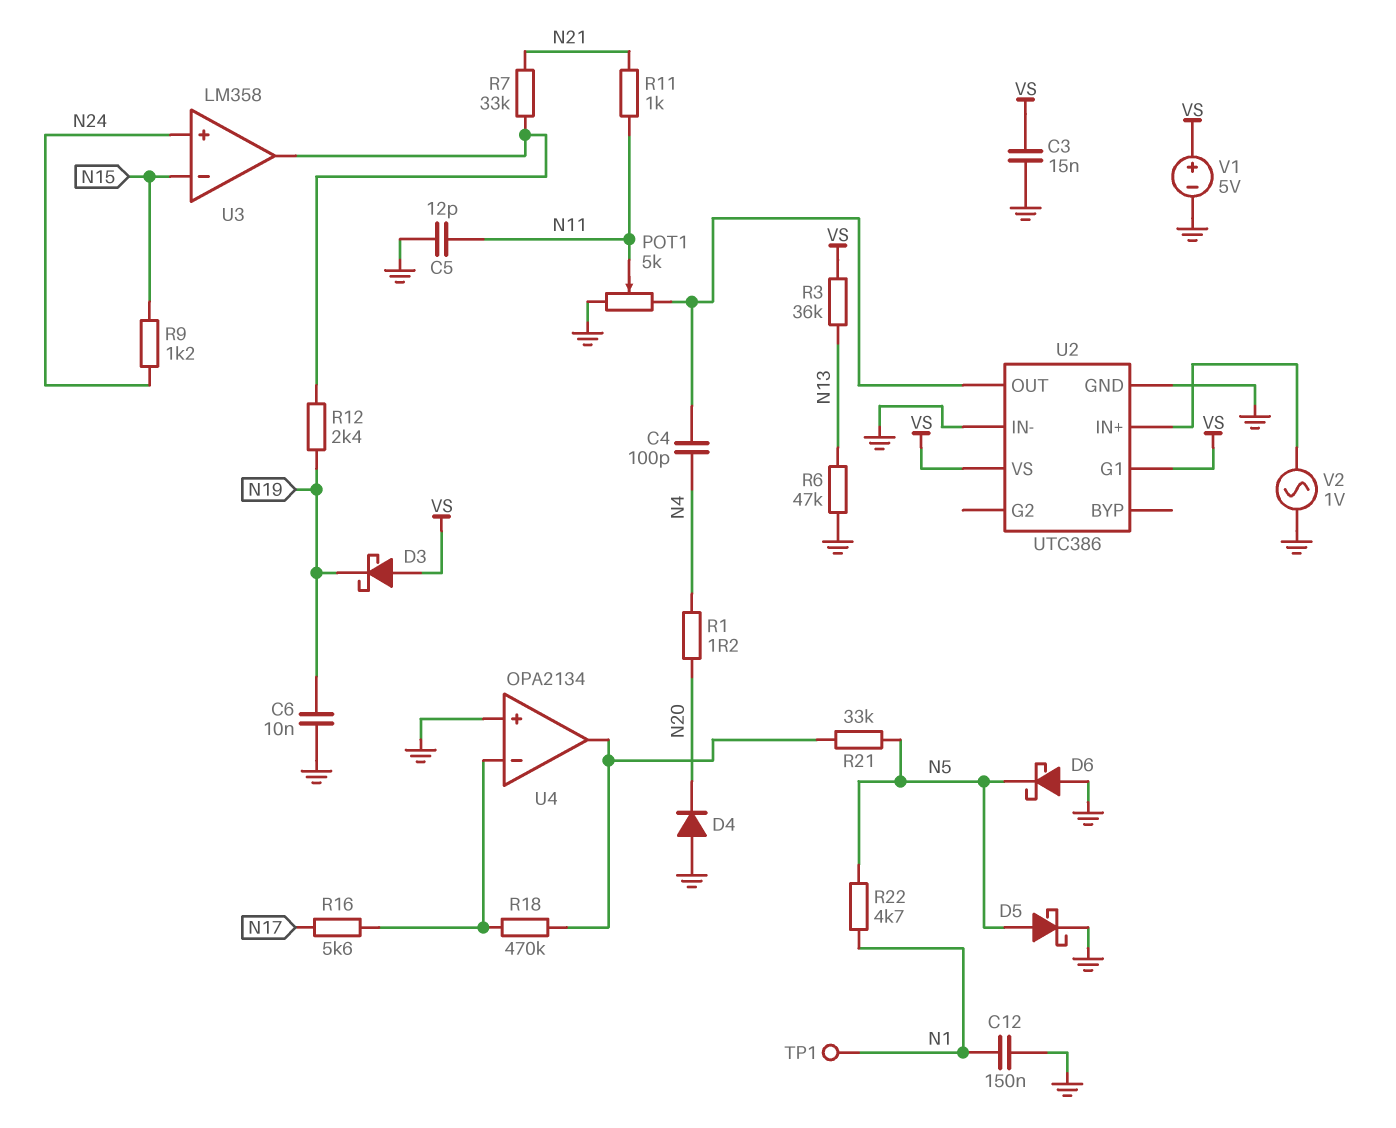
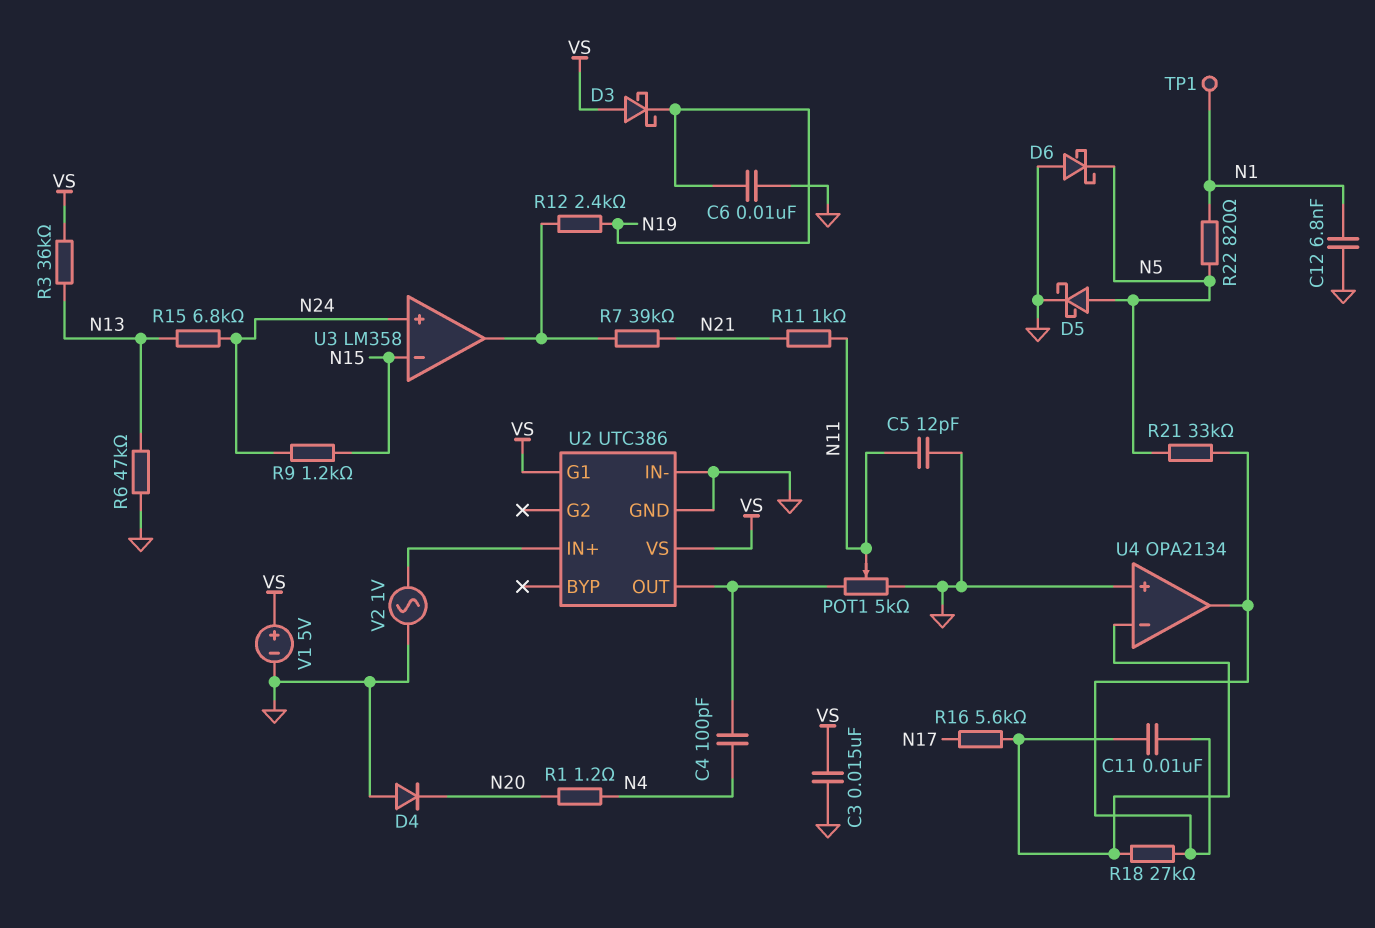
C11: none -> 10nF (U4/in-, U4/out)
C12: 150nF (GND, N1) -> 6.8nF (GND, N1)
R7: 33k (N21, U3/out) -> 39k (N21, U3/out)
R15: none -> 6.8k (N13, N24)
R18: 470k (U4/in-, U4/out) -> 27k (U4/in-, U4/out)
R22: 4.7k (N1, N5) -> 820 (N1, N5)

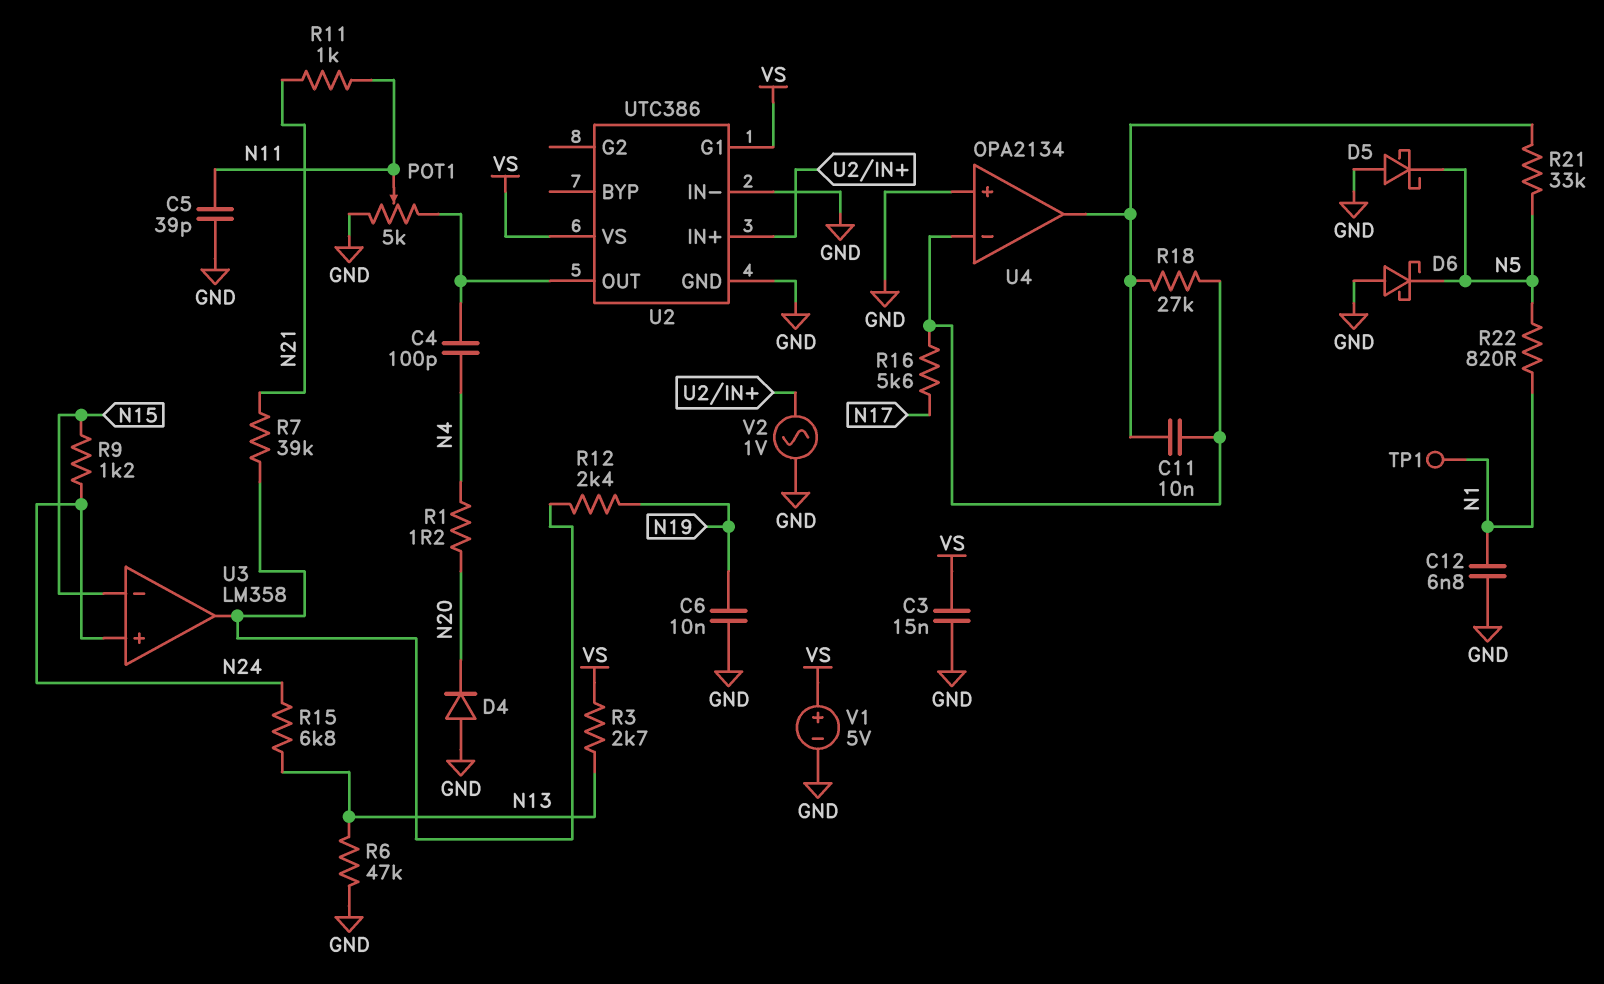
C5: 12pF (GND, N11) -> 39pF (GND, N11)
D3: schottky (A VS, K N19) -> none
D5: schottky (A N5, K GND) -> schottky (A GND, K N5)
R3: 36k (N13, VS) -> 2.7k (N13, VS)

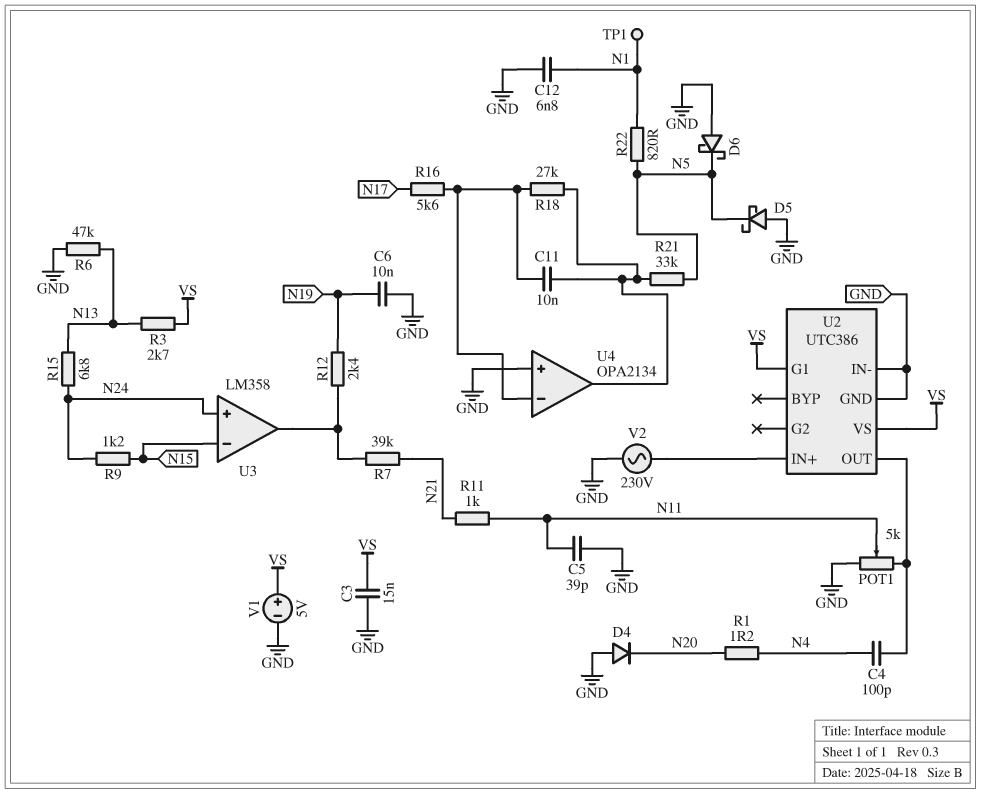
V2: AC 1V (GND, U2/IN+) -> AC 230V (GND, U2/IN+)

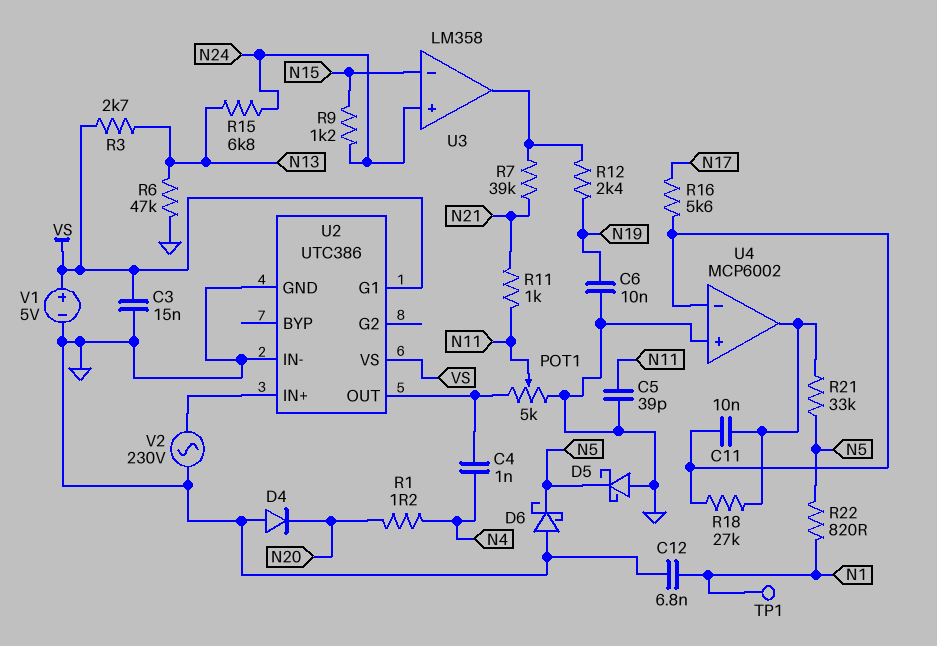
C4: 100pF (N4, U2/OUT) -> 1nF (N4, U2/OUT)
U4: OPA2134 -> MCP6002

